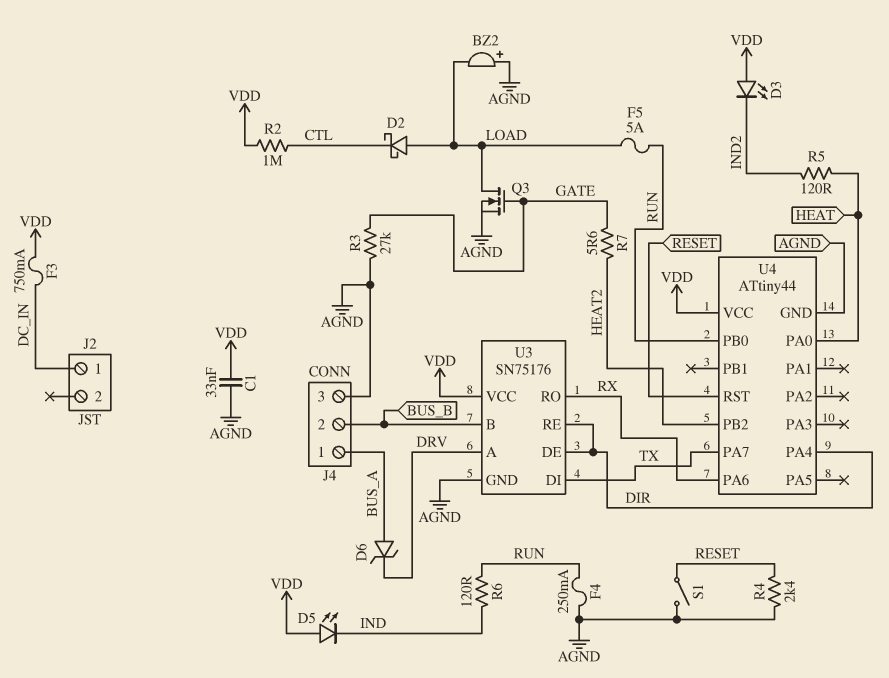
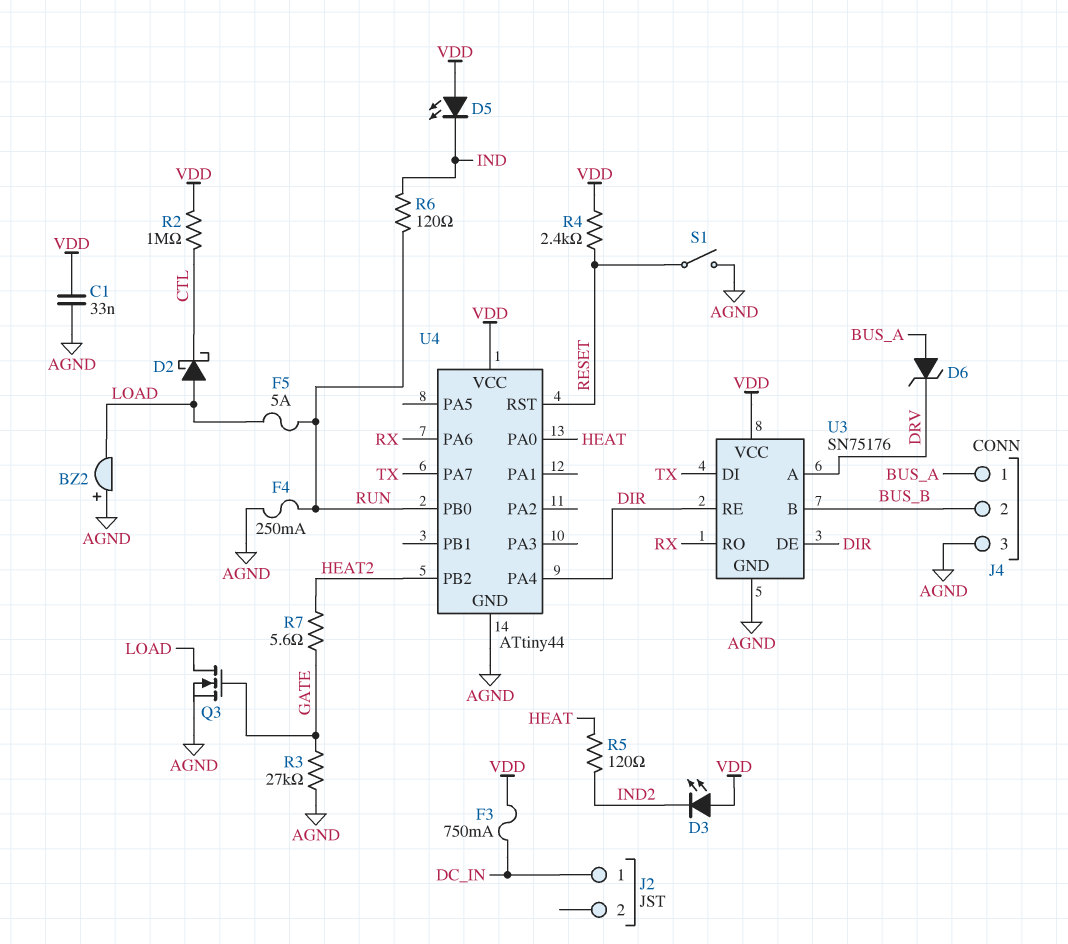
R4: 2.4k (AGND, RESET) -> 2.4k (RESET, VDD)

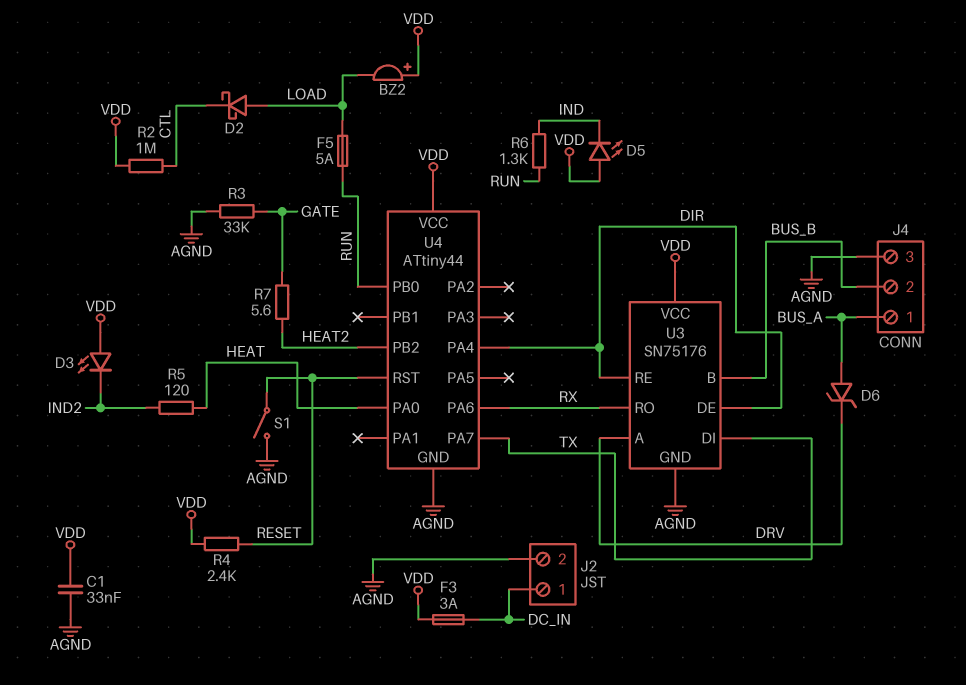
BZ2: buzzer (plus AGND, minus LOAD) -> buzzer (plus VDD, minus LOAD)
F3: 750mA (DC_IN, VDD) -> 3A (DC_IN, VDD)
F4: 250mA (AGND, RUN) -> none
J2 pin 2: none -> AGND
Q3: NMOS (G GATE, D LOAD, S AGND) -> none
R3: 27k (AGND, GATE) -> 33k (AGND, GATE)
R6: 120 (IND, RUN) -> 1.3k (IND, RUN)

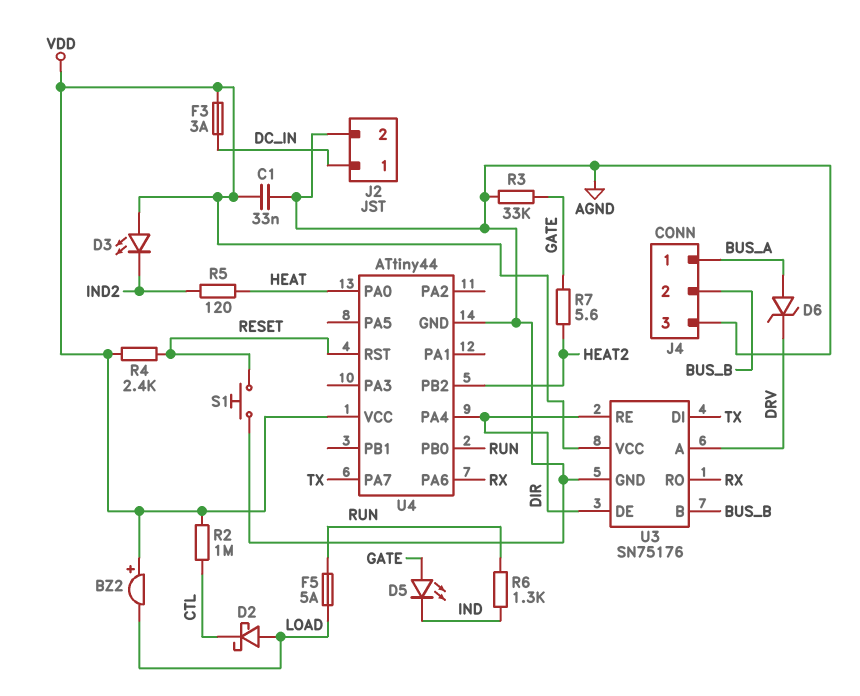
D5: LED (A VDD, K IND) -> LED (A GATE, K IND)
S1: switch (AGND, RESET) -> button (AGND, RESET)

